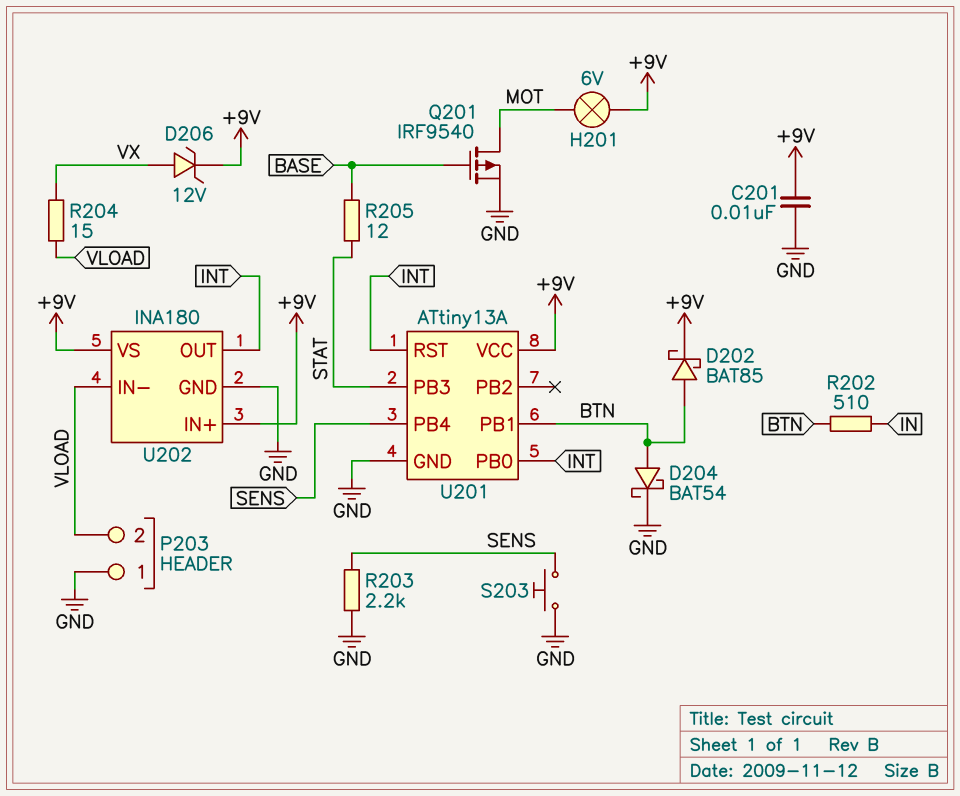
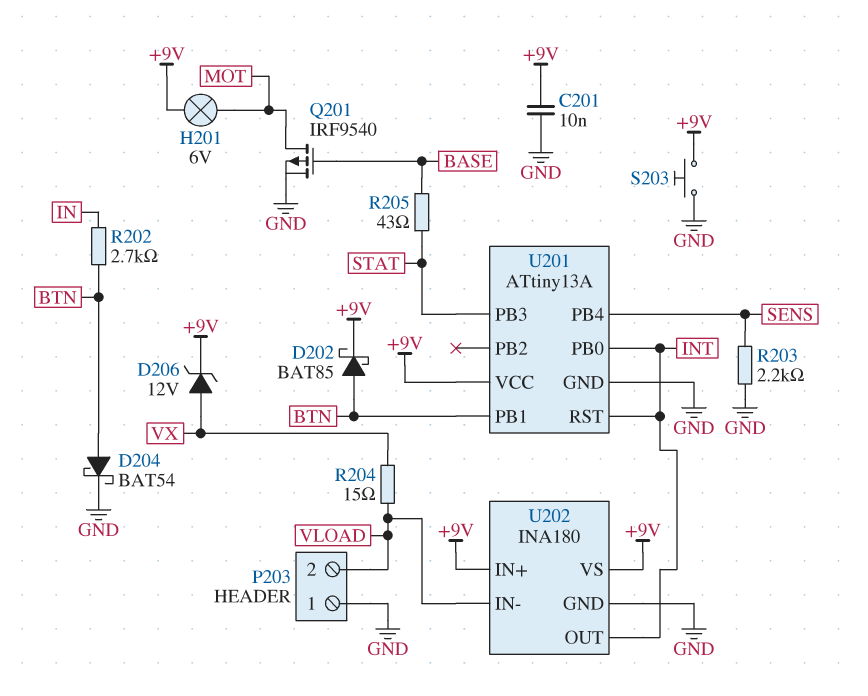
R202: 510 (BTN, IN) -> 2.7k (BTN, IN)
R205: 12 (BASE, STAT) -> 43 (BASE, STAT)
S203: button (GND, SENS) -> button (+9V, GND)

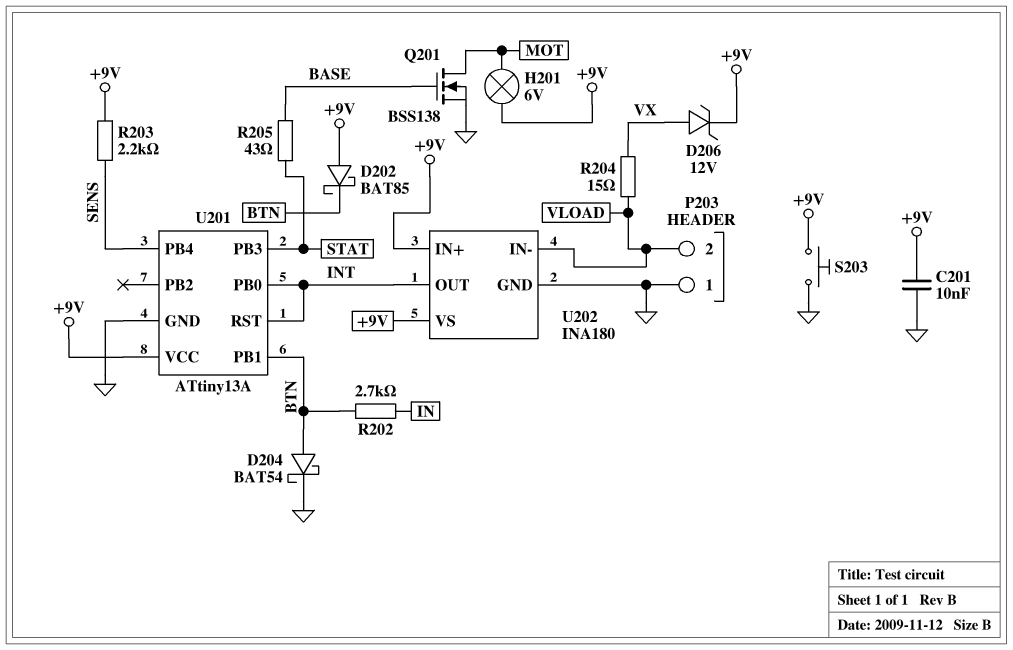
D202: schottky BAT85 (A BTN, K +9V) -> schottky BAT85 (A +9V, K BTN)
Q201: PMOS IRF9540 (G BASE, D MOT, S GND) -> NMOS BSS138 (G BASE, D MOT, S GND)
R203: 2.2k (GND, SENS) -> 2.2k (+9V, SENS)

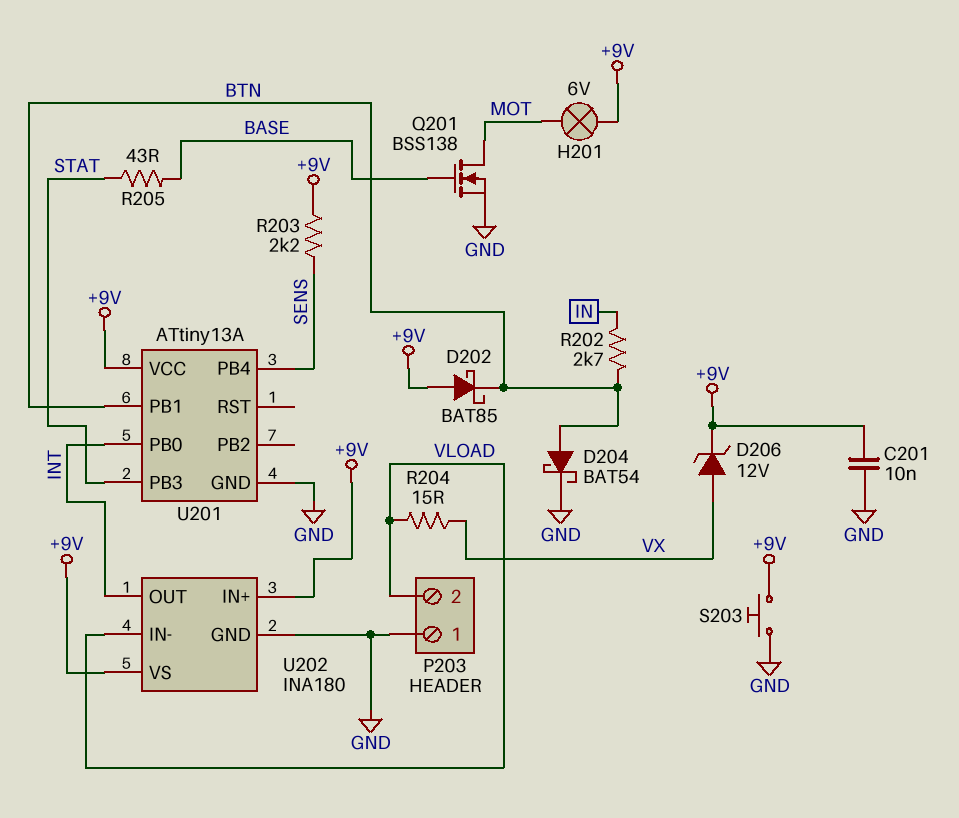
U201 pin RST: INT -> none

